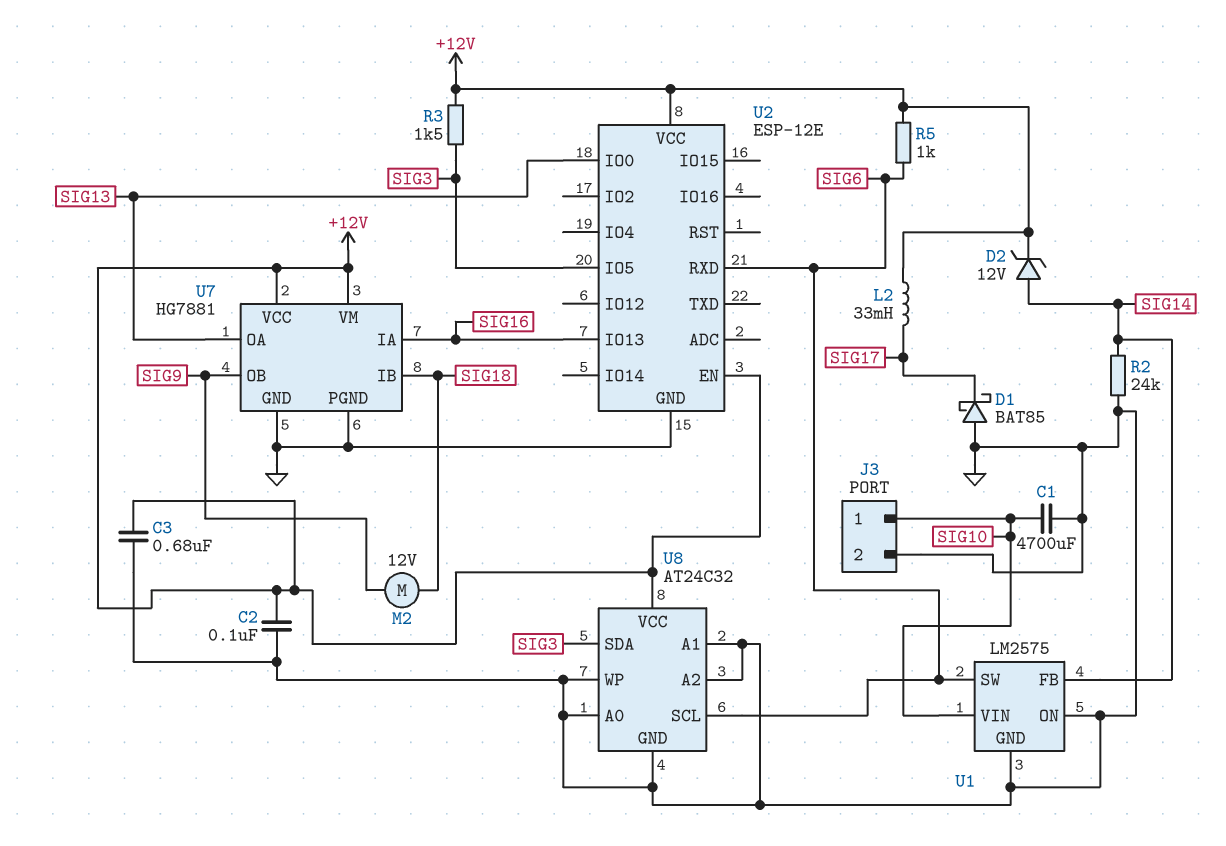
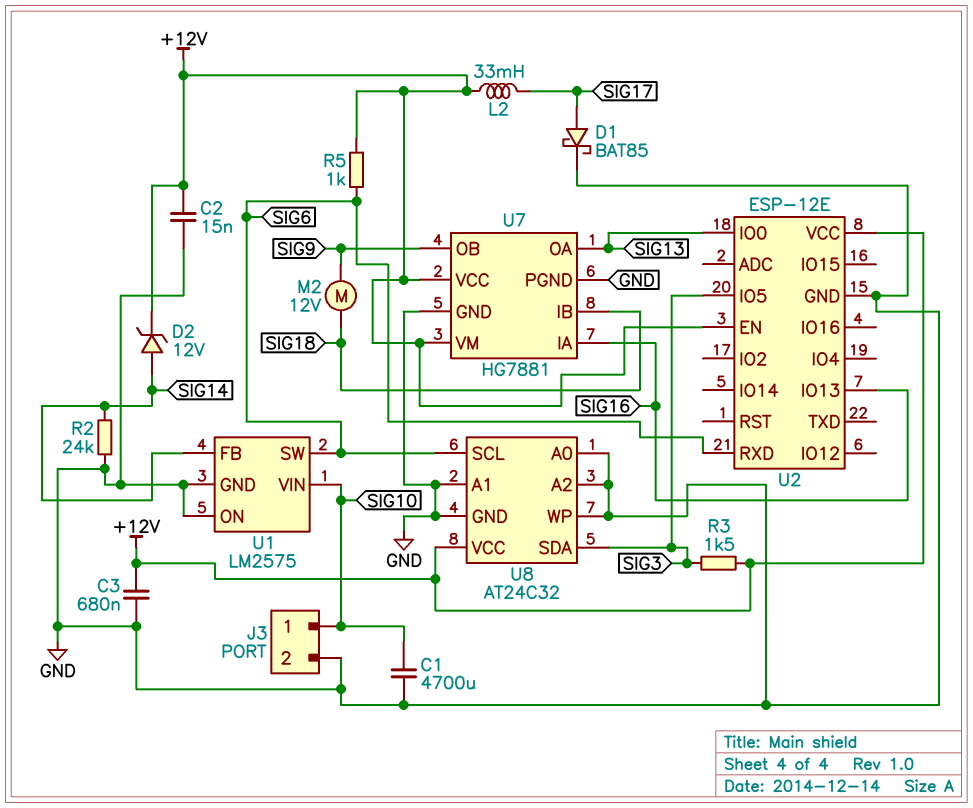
C2: 100nF (+12V, GND) -> 15nF (+12V, GND)
D1: schottky BAT85 (A GND, K SIG17) -> schottky BAT85 (A SIG17, K GND)

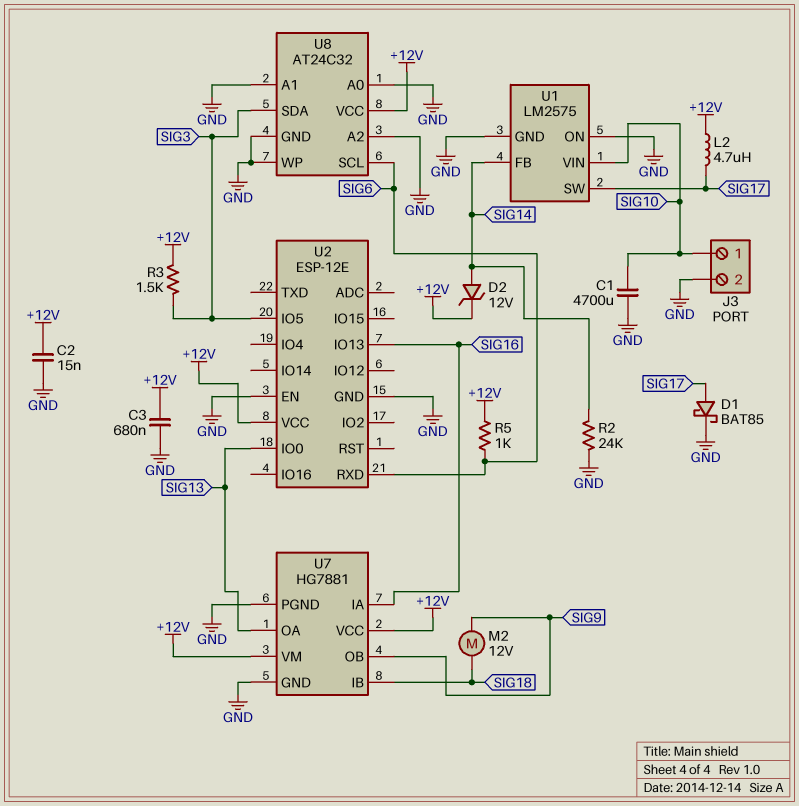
L2: 33mH (+12V, SIG17) -> 4.7uH (+12V, SIG17)
U1 pin SW: SIG6 -> SIG17
U2 pin EN: +12V -> GND

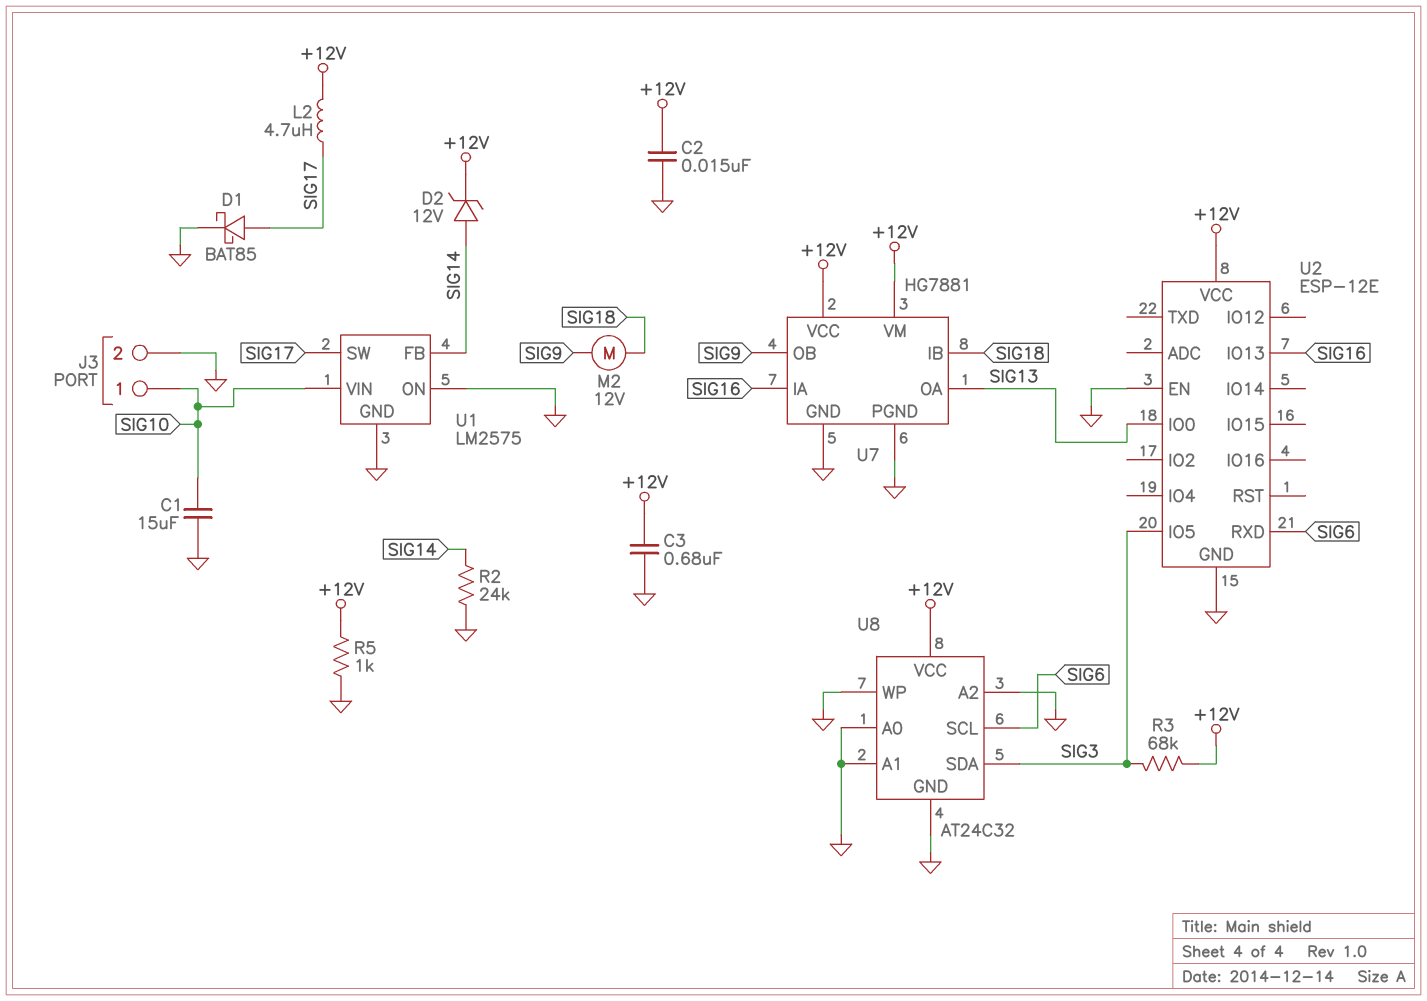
C1: 4700uF (GND, SIG10) -> 15uF (GND, SIG10)
R3: 1.5k (+12V, SIG3) -> 68k (+12V, SIG3)
R5: 1k (+12V, SIG6) -> 1k (+12V, GND)

